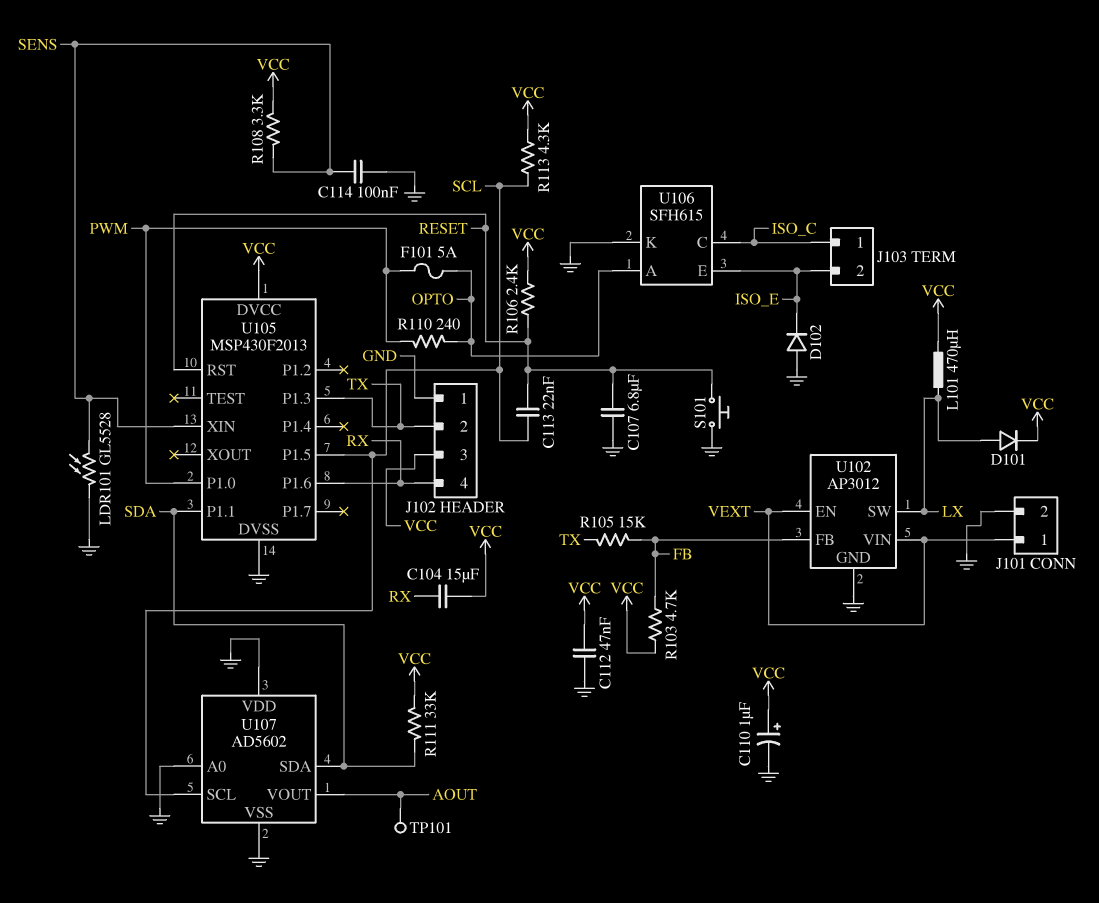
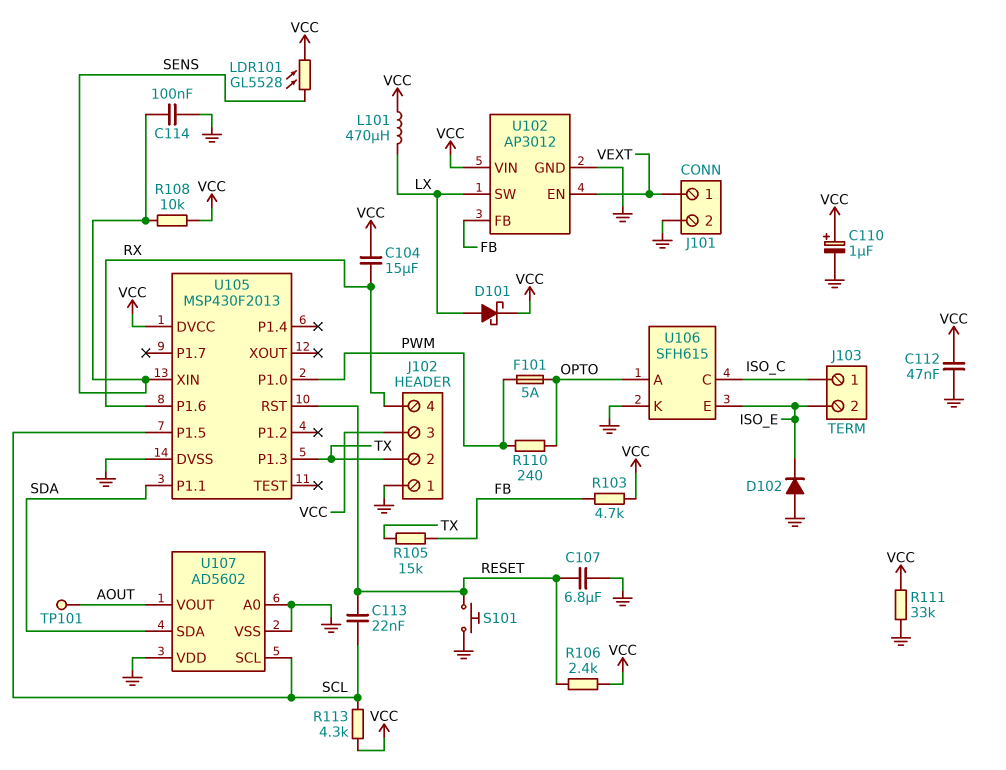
D101: diode (A LX, K VCC) -> schottky (A LX, K VCC)
LDR101: GL5528 (GND, SENS) -> GL5528 (SENS, VCC)
R108: 3.3k (SENS, VCC) -> 10k (SENS, VCC)
R111: 33k (SDA, VCC) -> 33k (GND, VCC)
U102 pin VIN: VEXT -> VCC

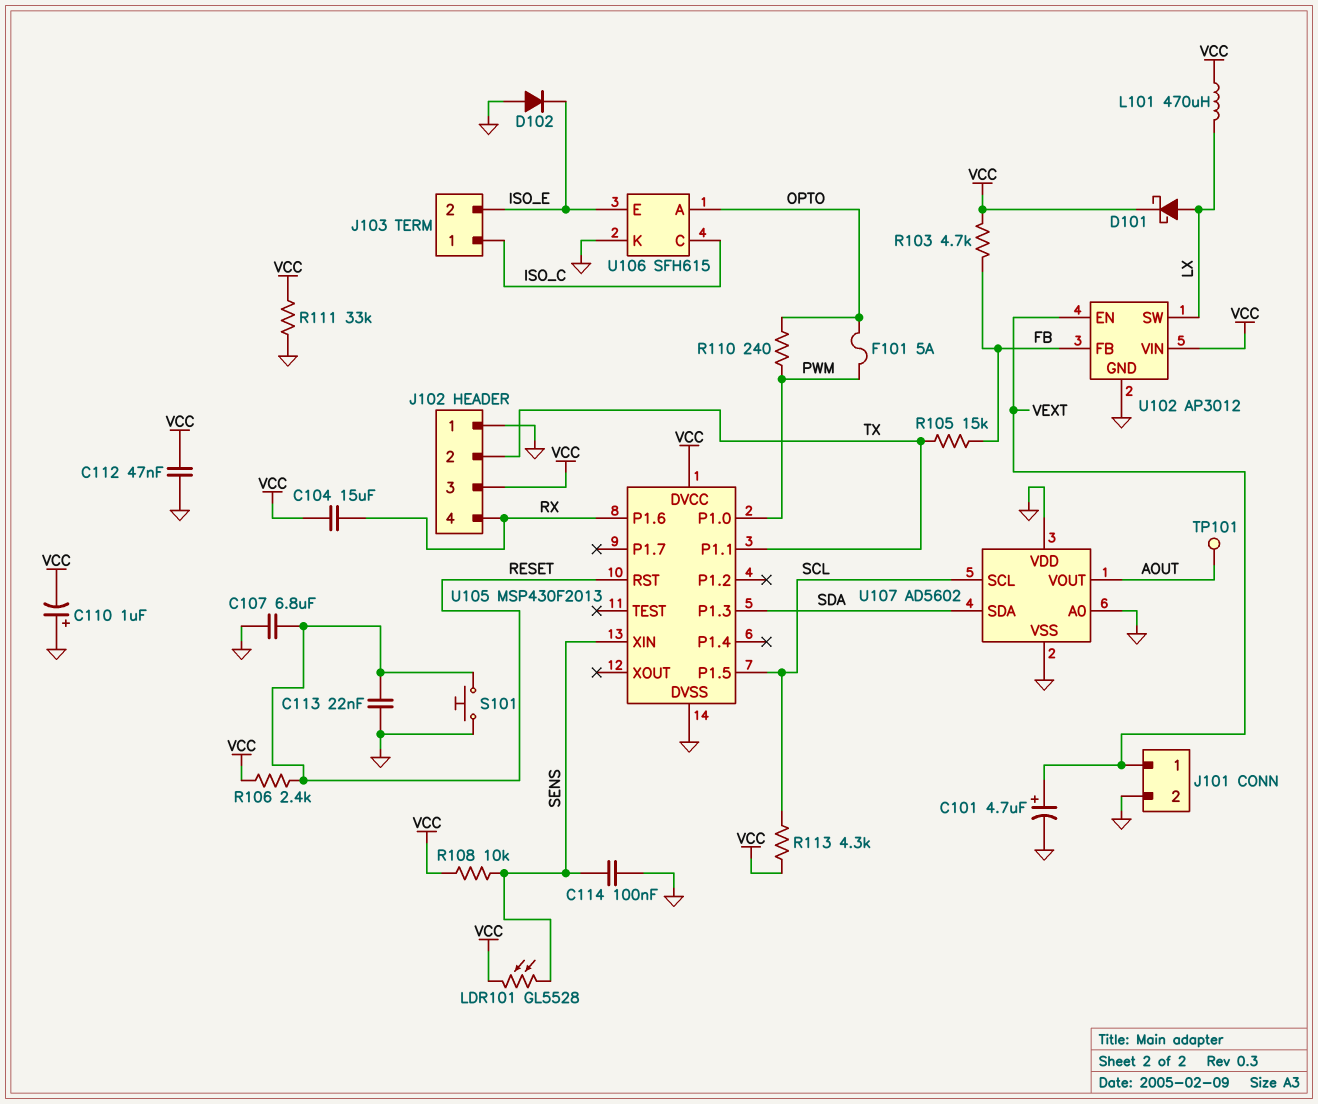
C101: none -> 4.7uF (plus VEXT, minus GND)
C110: 1uF (plus VCC, minus GND) -> 1uF (plus GND, minus VCC)
C113: 22nF (RESET, SCL) -> 22nF (GND, RESET)
U105 pin P1.1: SDA -> TX
U105 pin P1.3: TX -> SDA

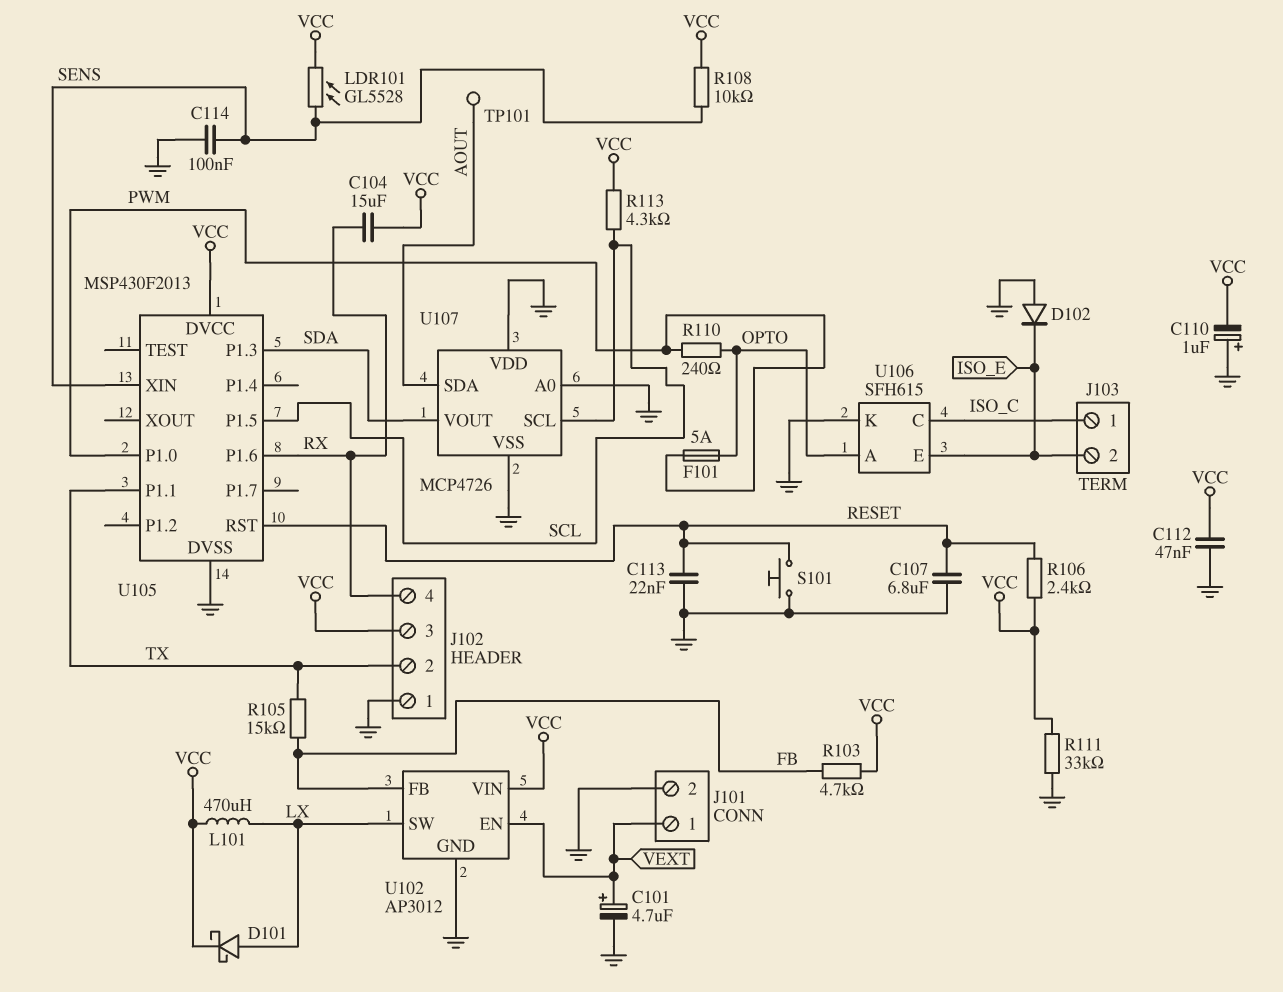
U107: AD5602 -> MCP4726
U107 pin SDA: SDA -> AOUT
U107 pin VOUT: AOUT -> SDA

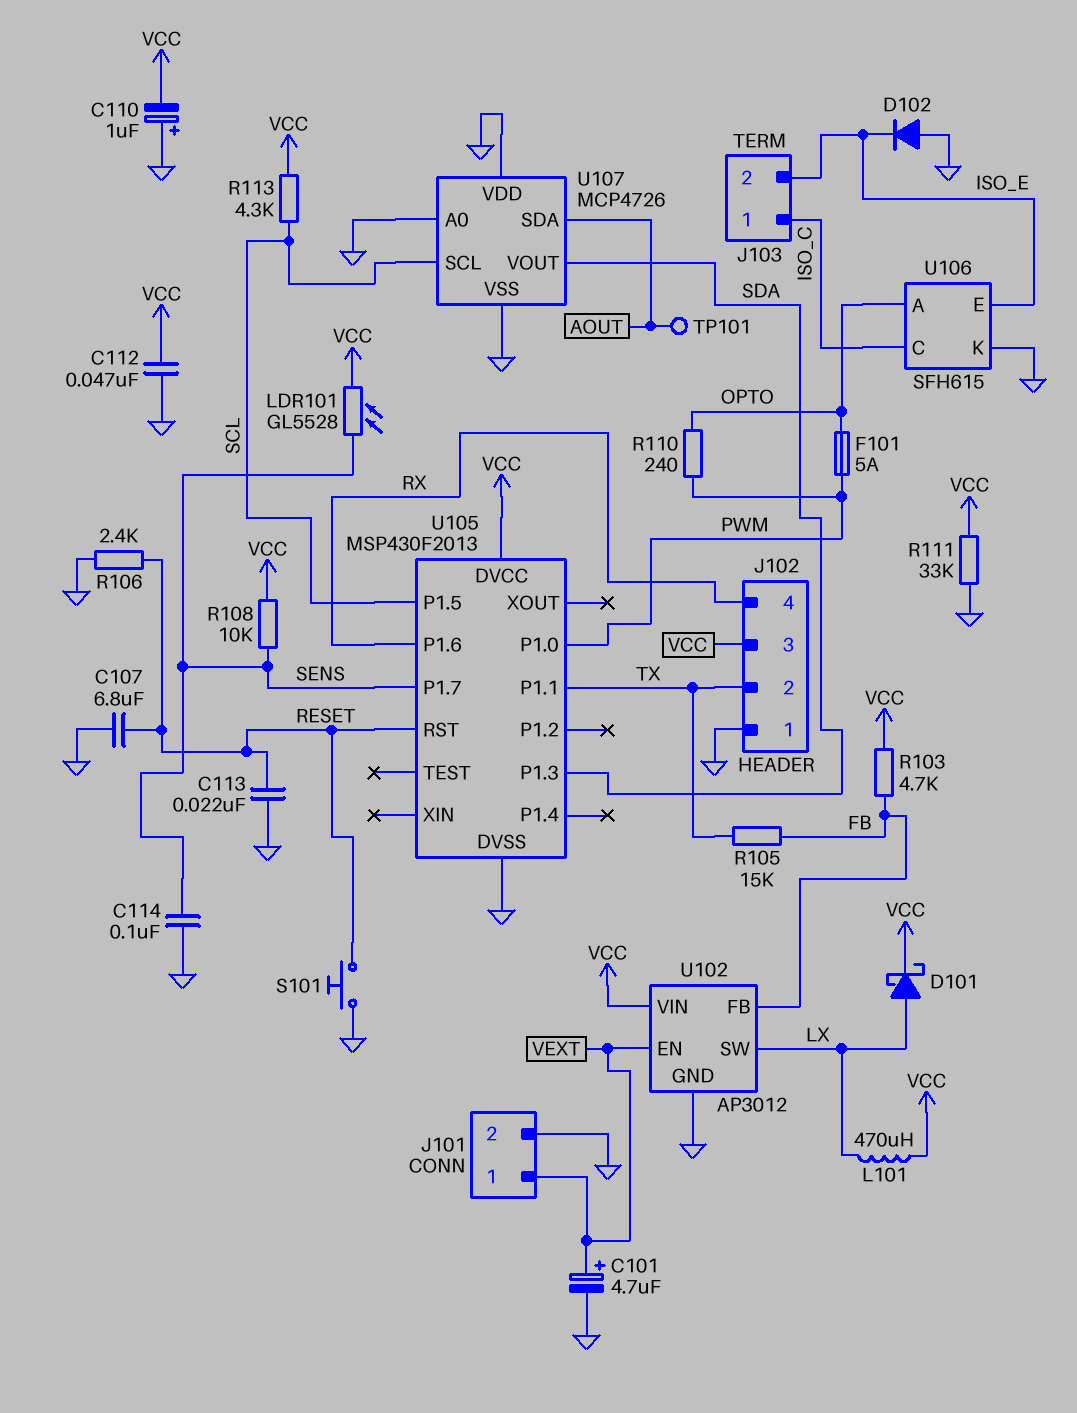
C104: 15uF (RX, VCC) -> none
R106: 2.4k (RESET, VCC) -> 2.4k (GND, RESET)
U105 pin P1.7: none -> SENS
U105 pin XIN: SENS -> none

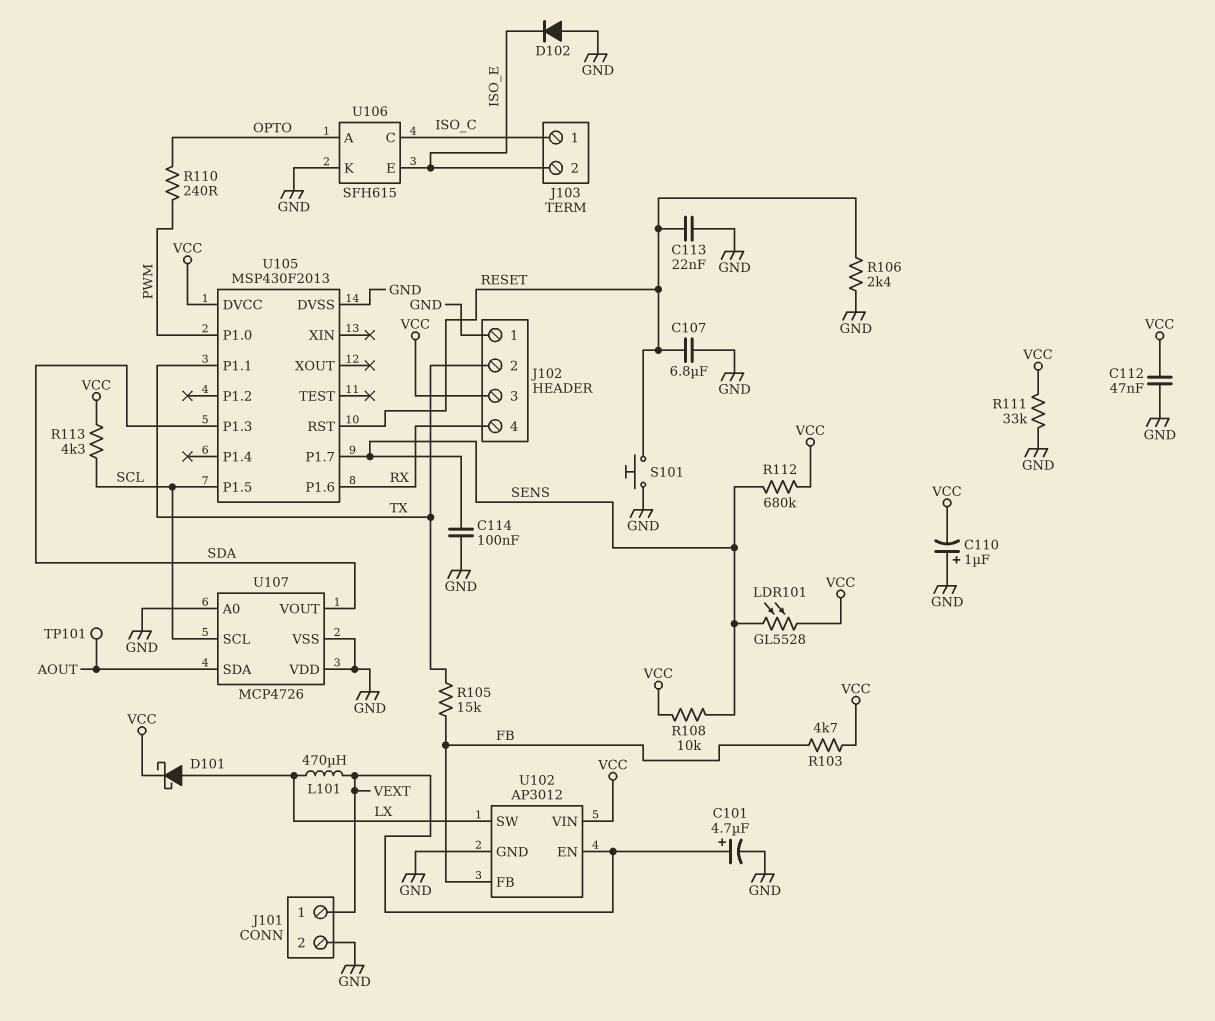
F101: 5A (OPTO, PWM) -> none
L101: 470uH (LX, VCC) -> 470uH (LX, VEXT)
R112: none -> 680k (SENS, VCC)

